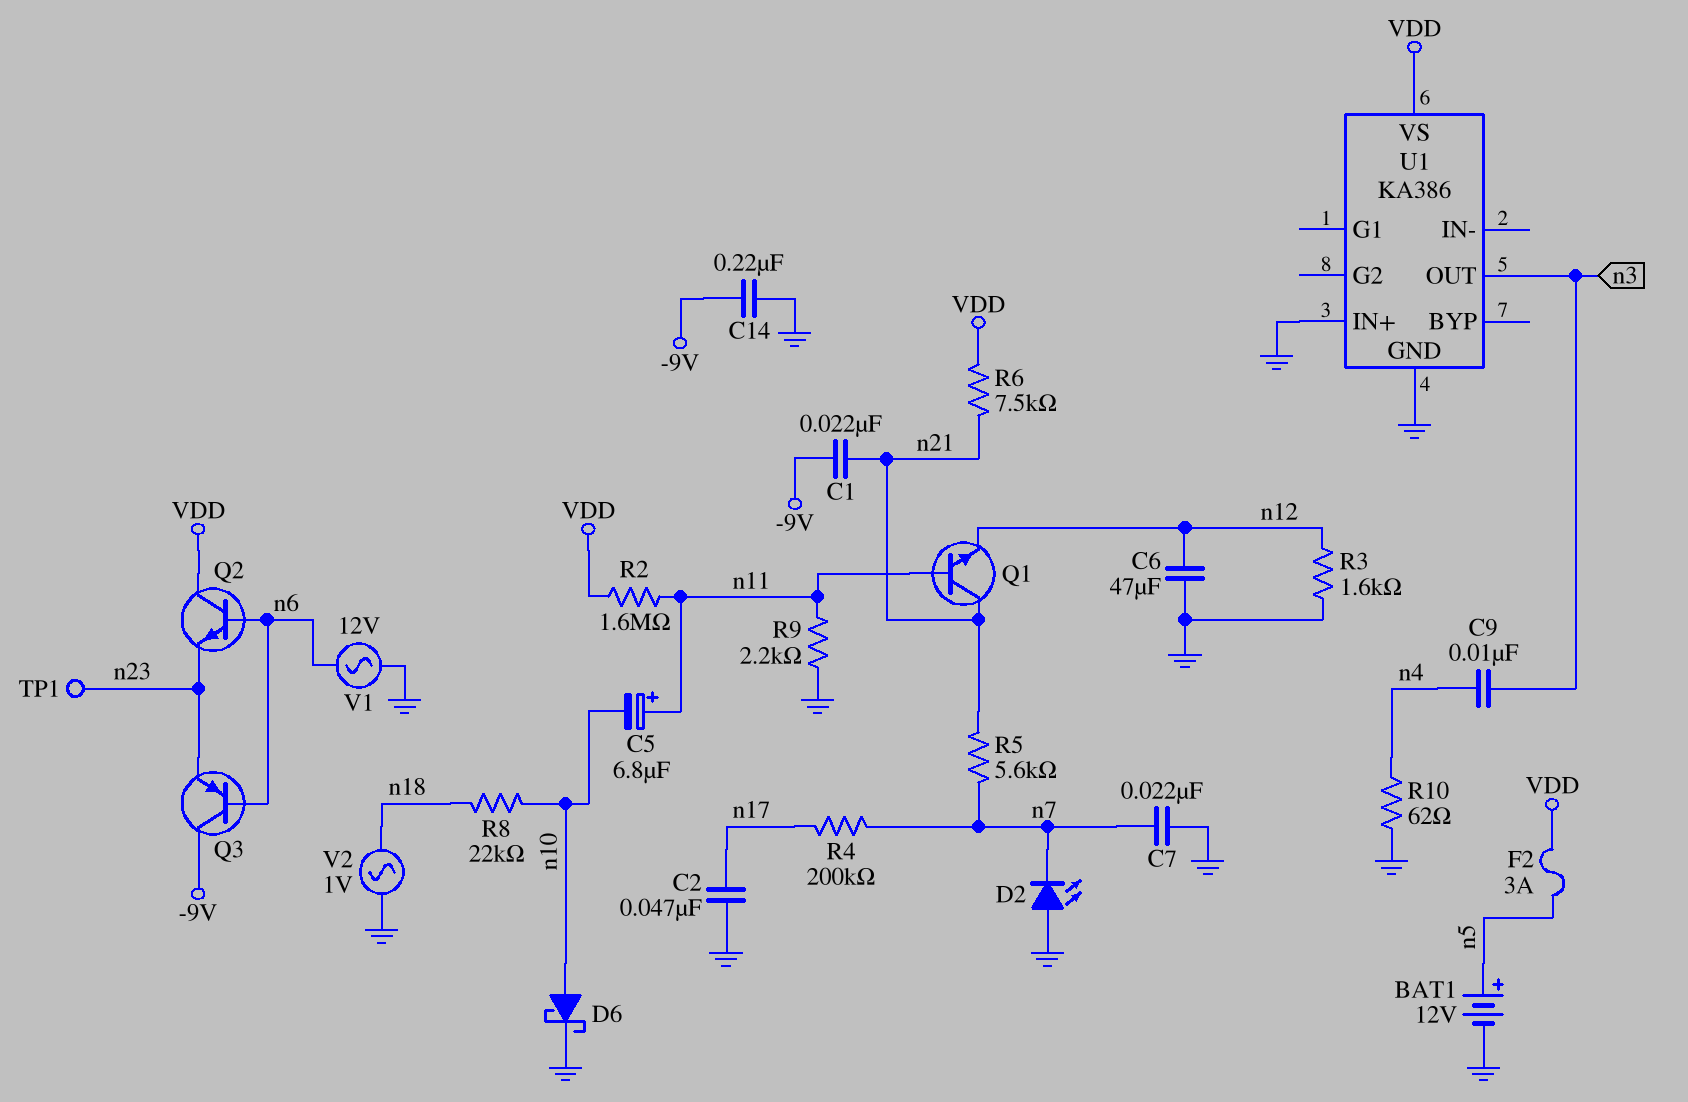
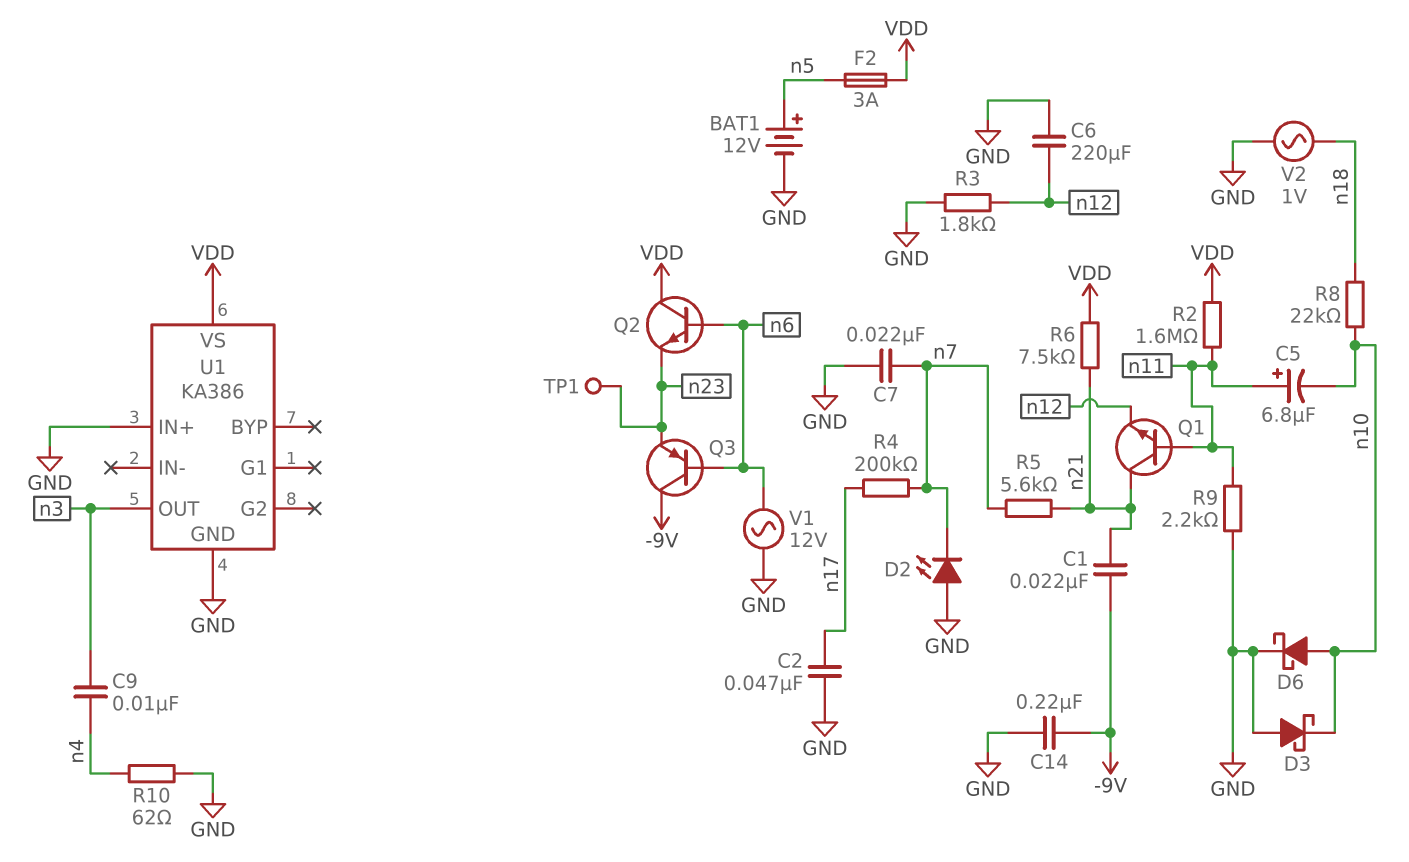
C6: 47uF (GND, n12) -> 220uF (GND, n12)
D3: none -> schottky (A GND, K n10)
R3: 1.6k (GND, n12) -> 1.8k (GND, n12)

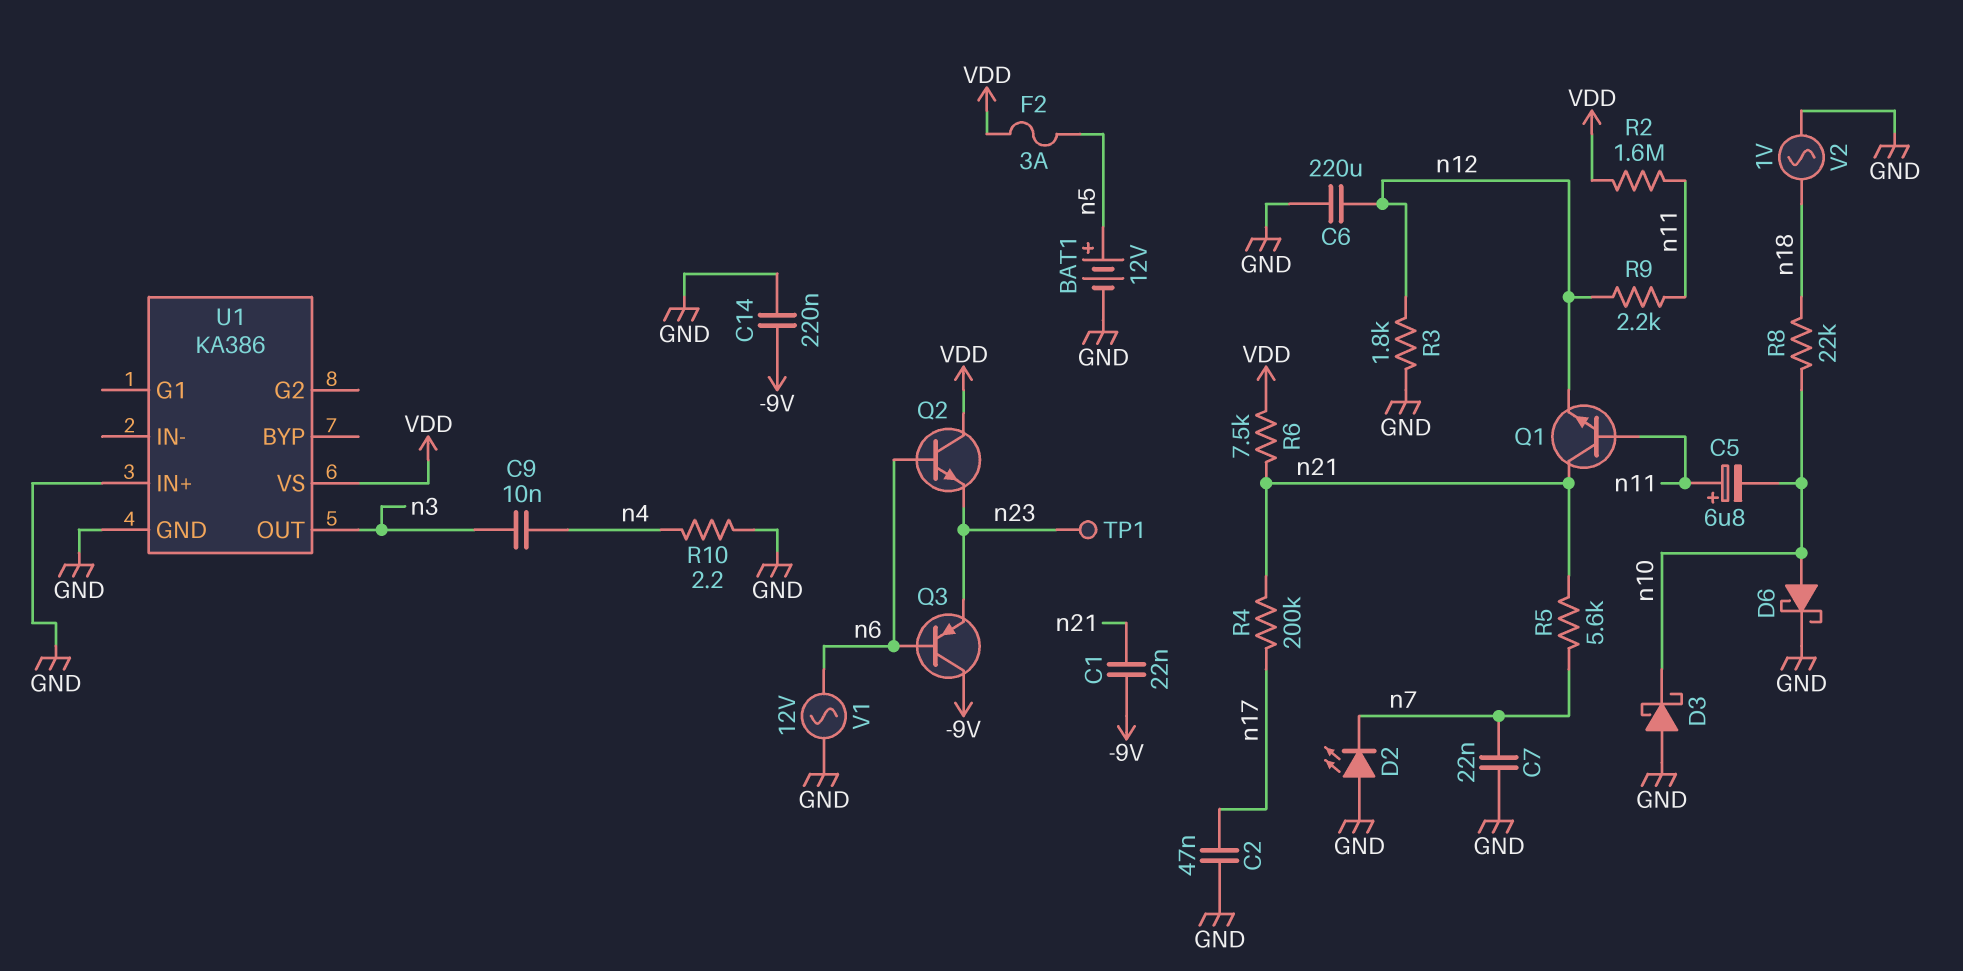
R4: 200k (n7, n17) -> 200k (n17, n21)
R9: 2.2k (GND, n11) -> 2.2k (n11, n12)
R10: 62 (GND, n4) -> 2.2 (GND, n4)

